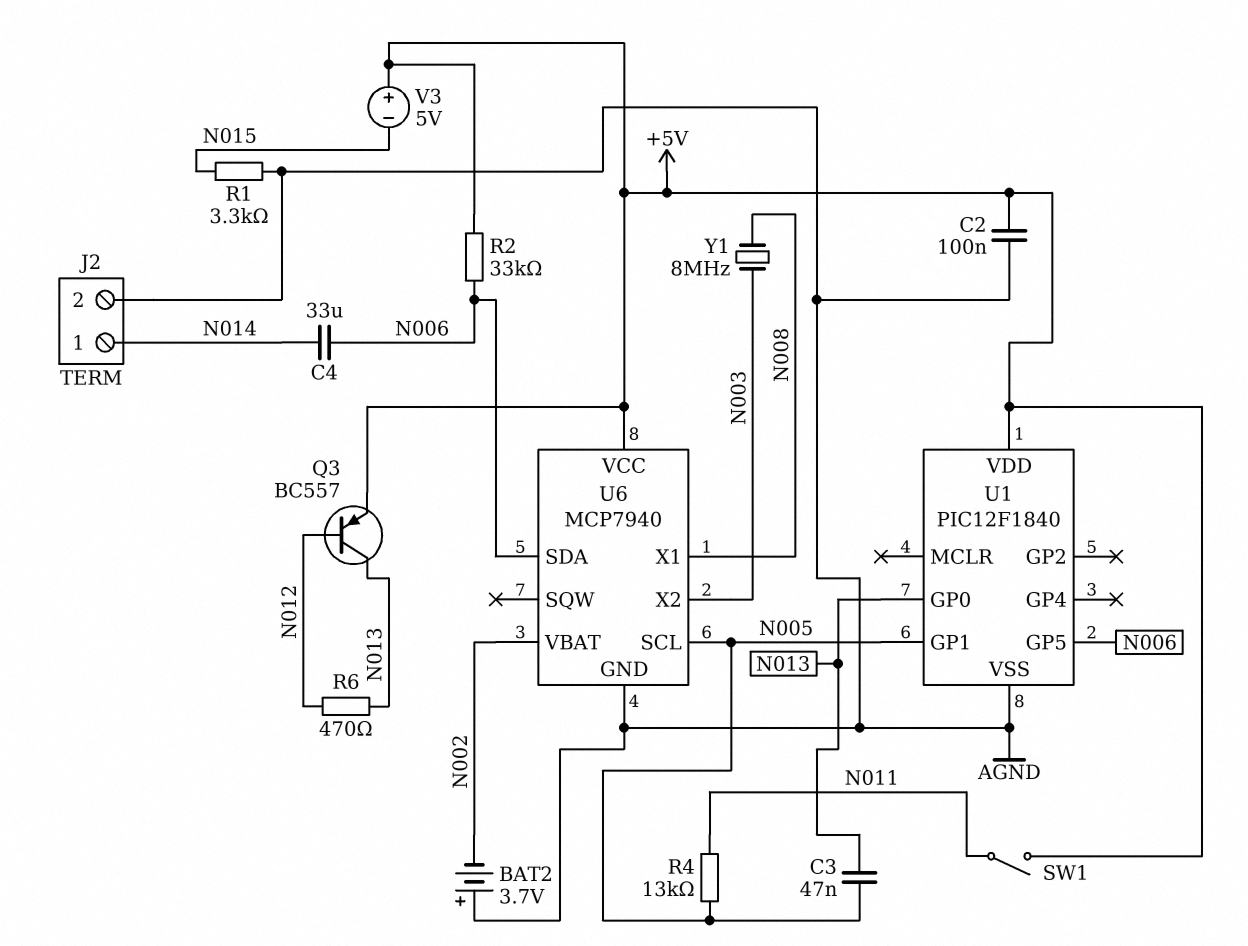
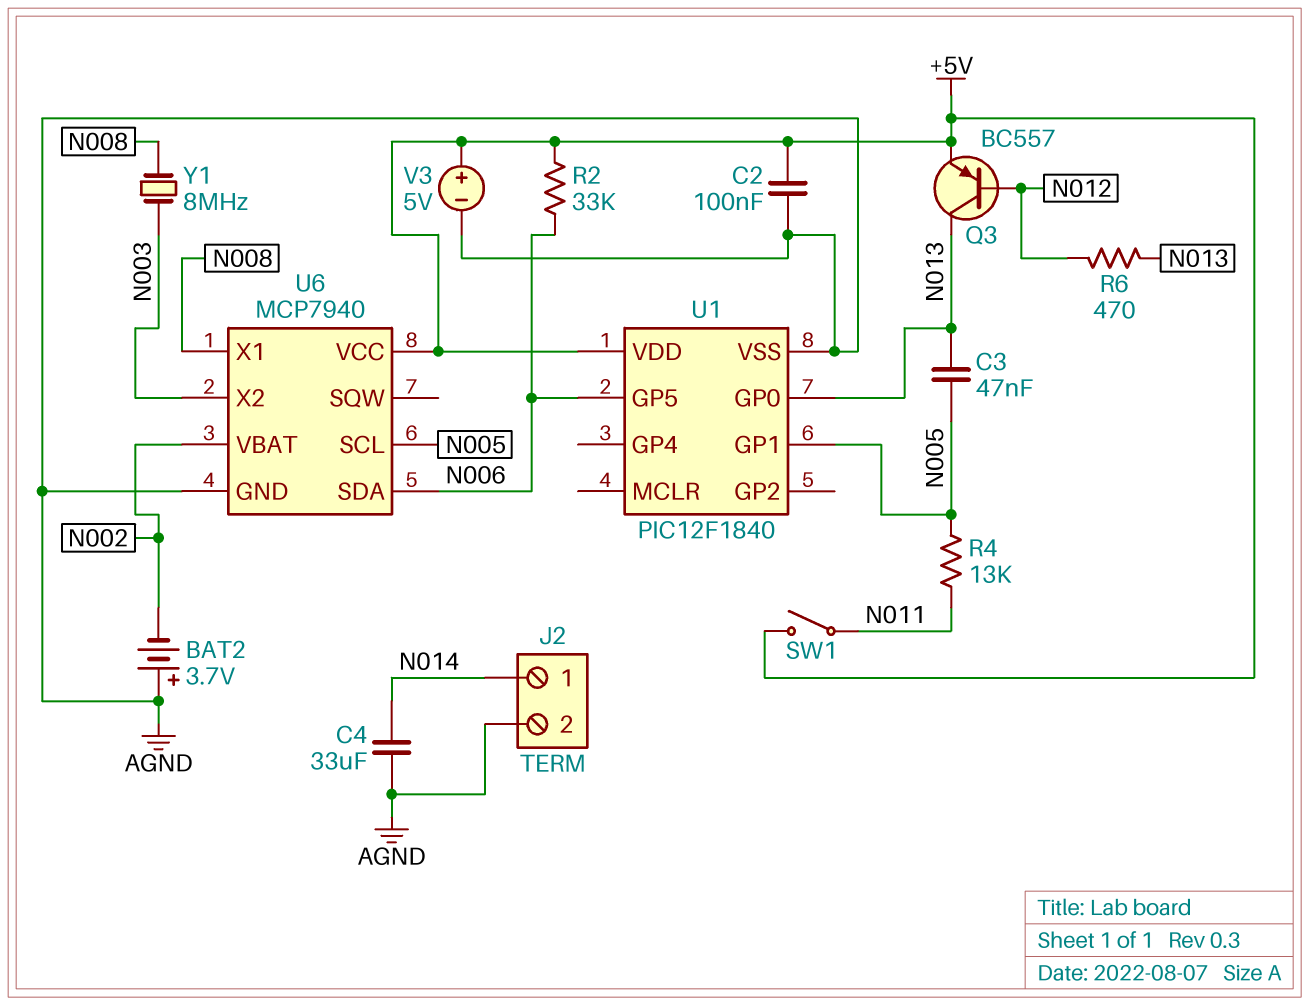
C4: 33uF (N006, N014) -> 33uF (AGND, N014)
R1: 3.3k (AGND, N015) -> none
V3: 5V (plus +5V, minus N015) -> 5V (plus +5V, minus AGND)

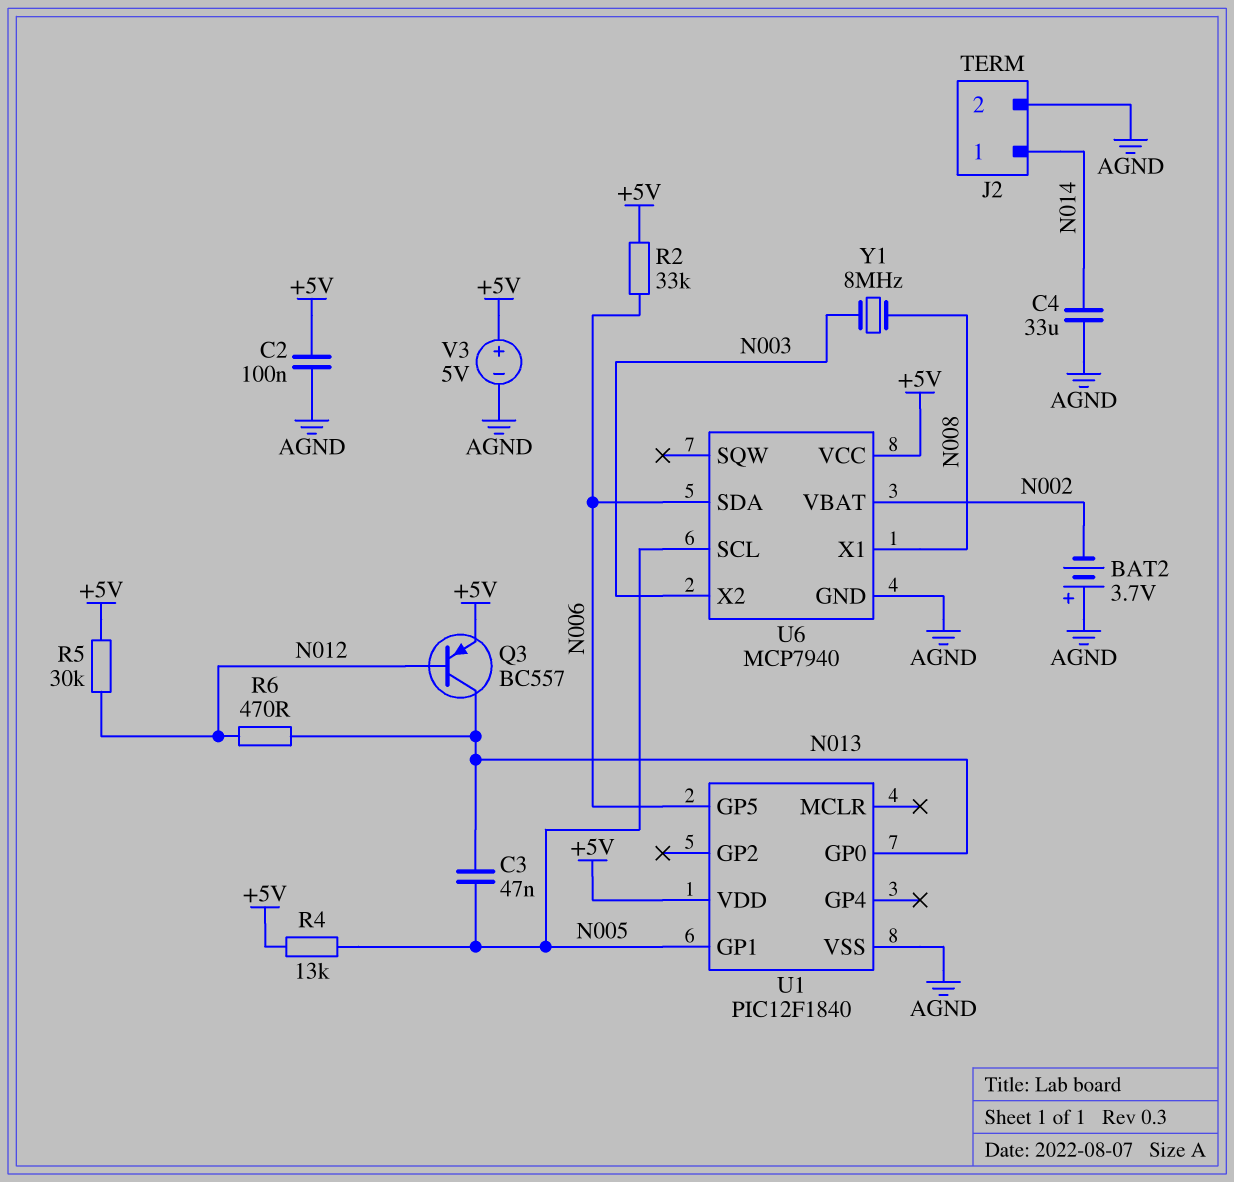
R4: 13k (N005, N011) -> 13k (+5V, N005)
R5: none -> 30k (+5V, N012)
SW1: switch (+5V, N011) -> none

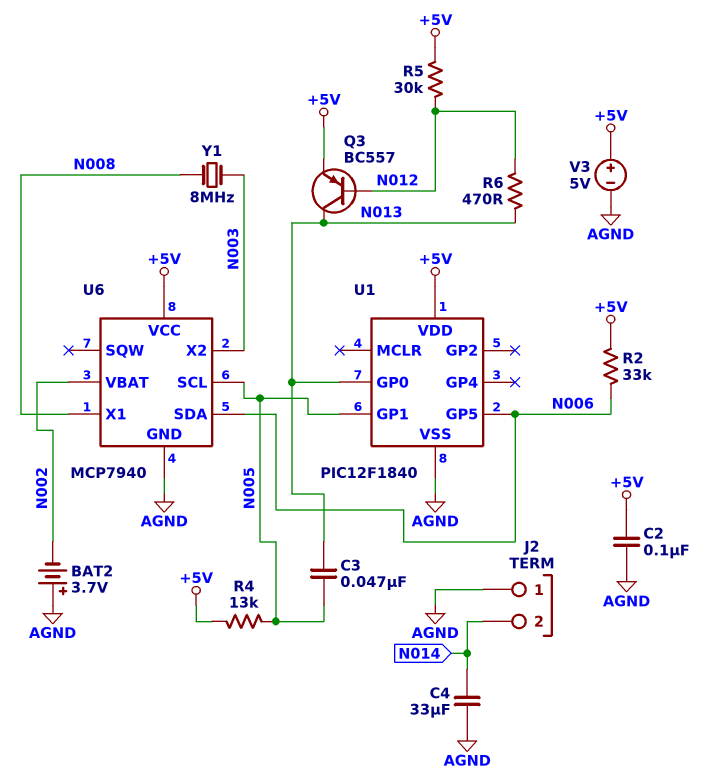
J2 pin 1: N014 -> AGND
J2 pin 2: AGND -> N014

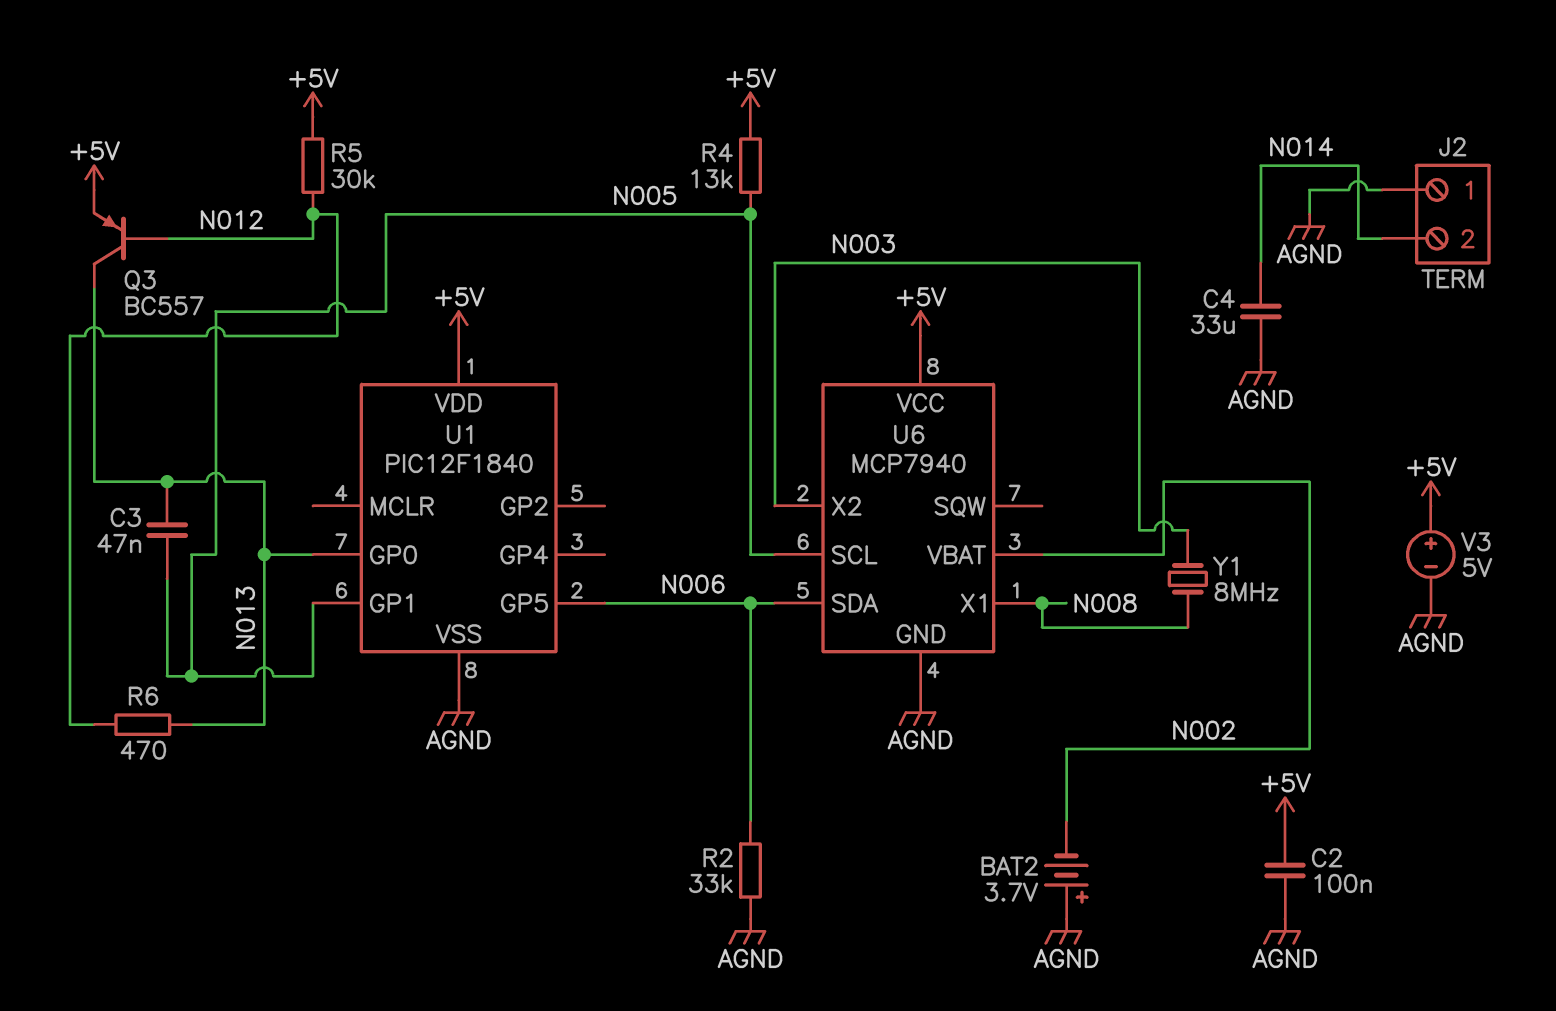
R2: 33k (+5V, N006) -> 33k (AGND, N006)

